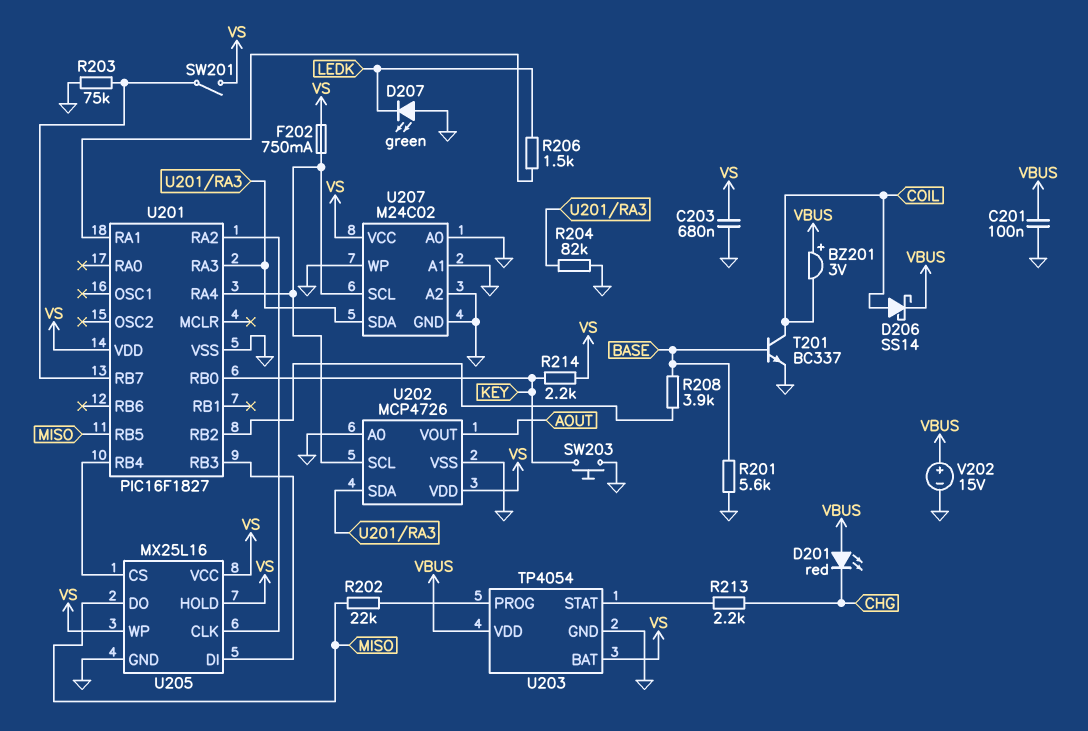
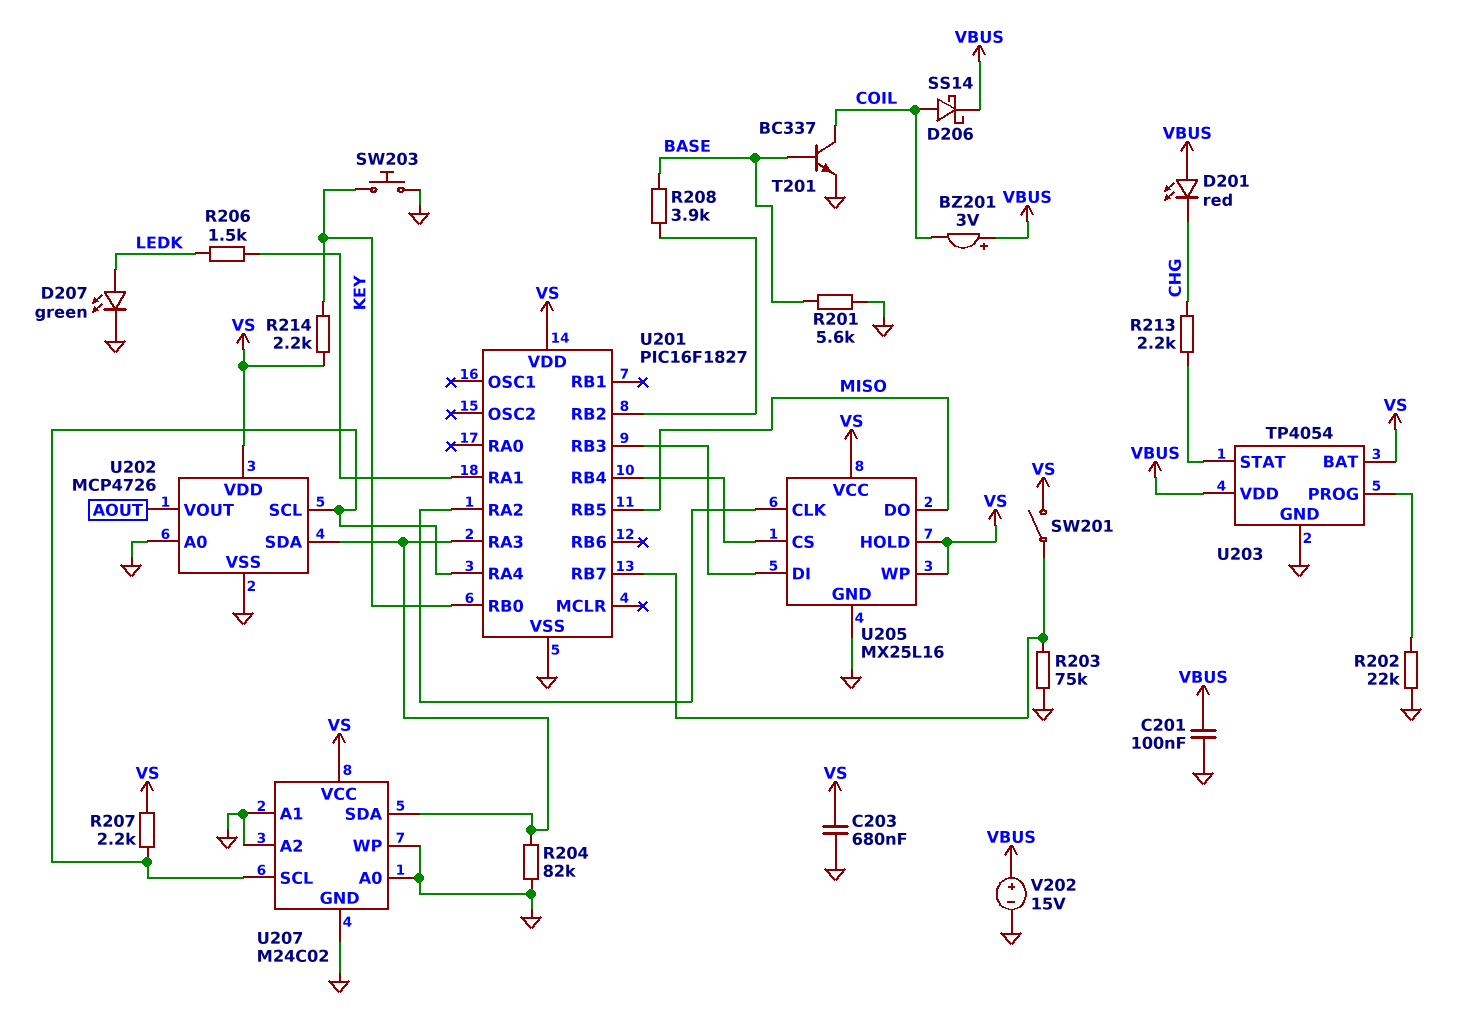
D207: LED green (A GND, K LEDK) -> LED green (A LEDK, K GND)
F202: 750mA (U201/RA4, VS) -> none
R202: 22k (MISO, U203/PROG) -> 22k (GND, U203/PROG)
R207: none -> 2.2k (U201/RA4, VS)

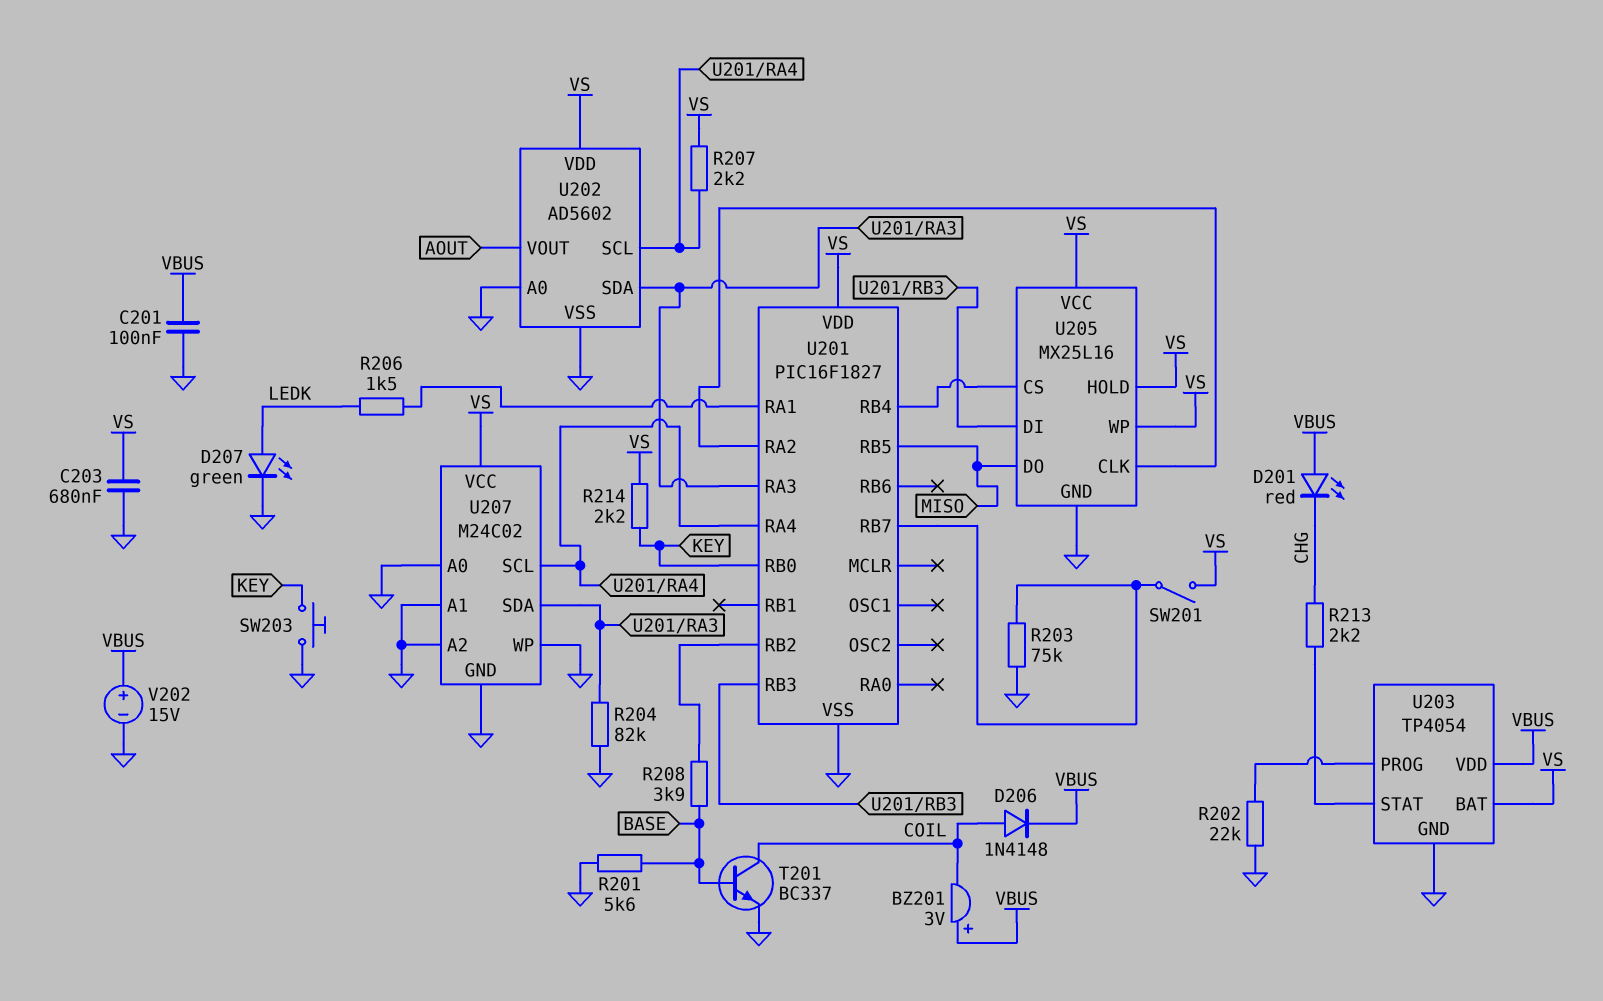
D206: schottky SS14 (A COIL, K VBUS) -> diode 1N4148 (A COIL, K VBUS)
U202: MCP4726 -> AD5602

